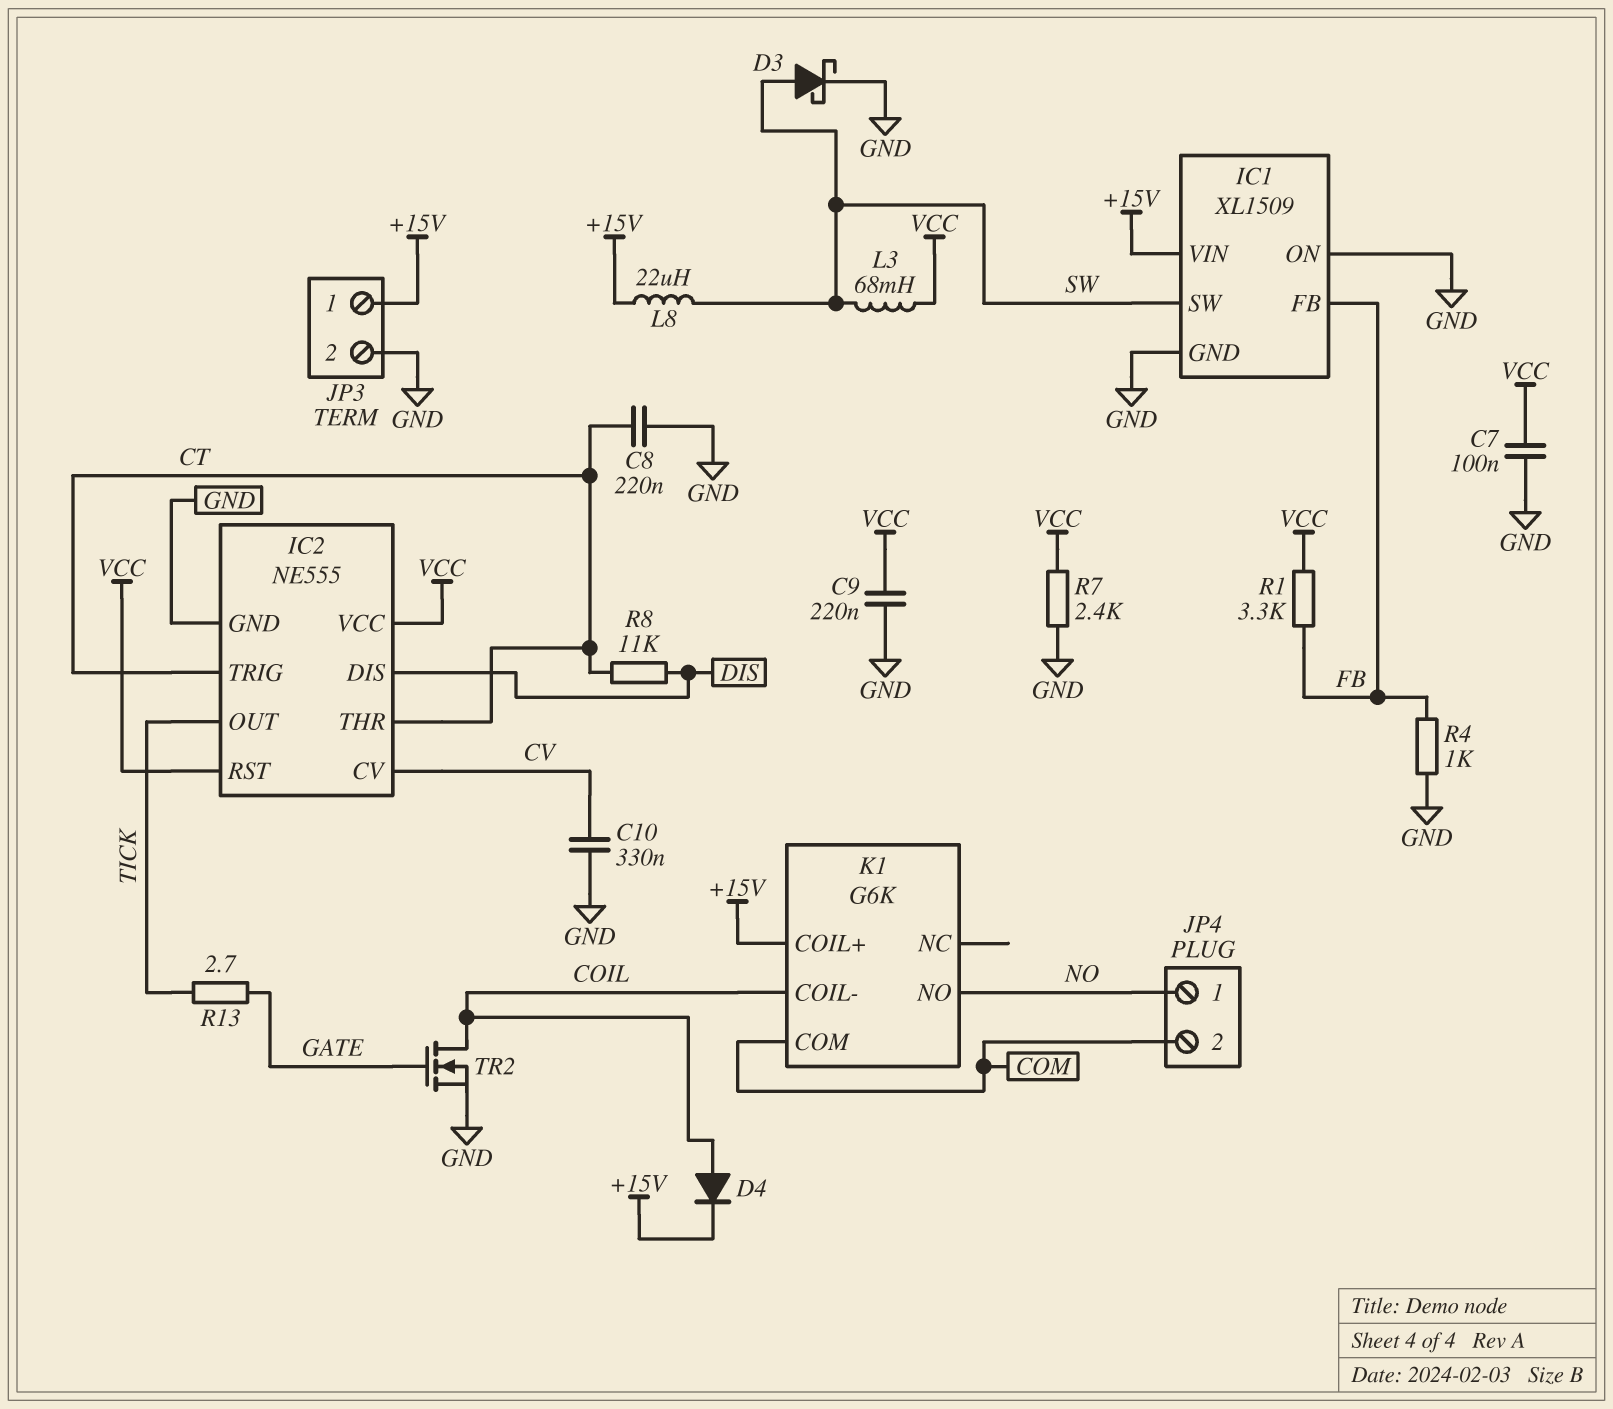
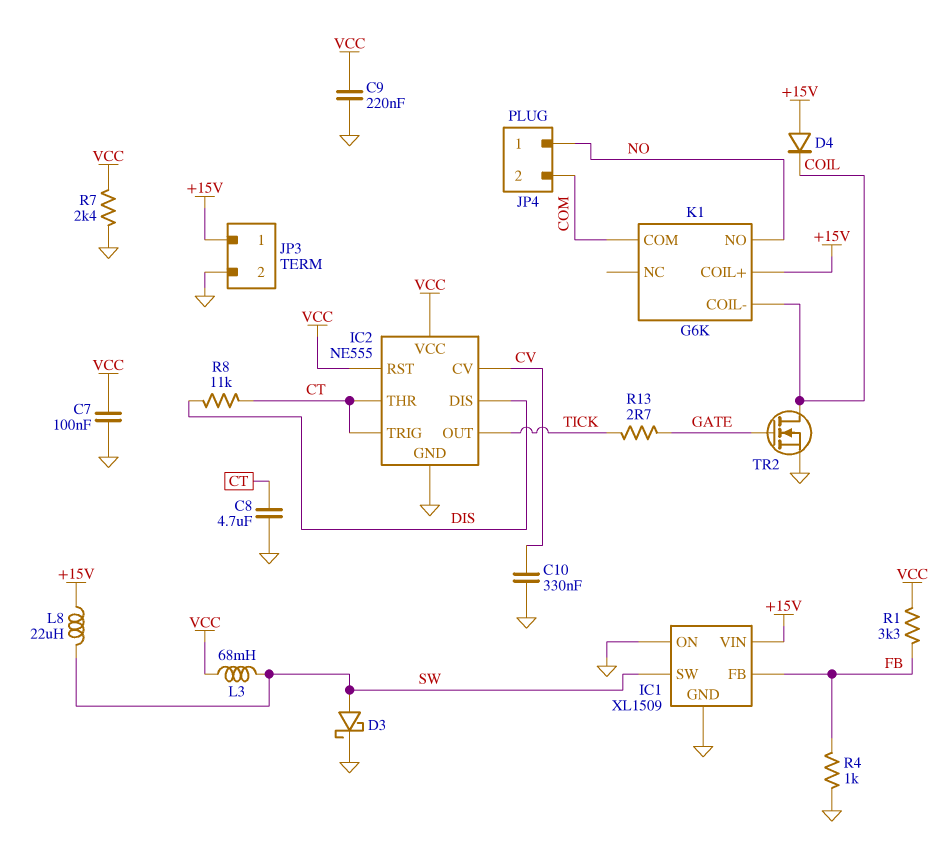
C8: 220nF (CT, GND) -> 4.7uF (CT, GND)
D4: diode (A COIL, K +15V) -> diode (A +15V, K COIL)

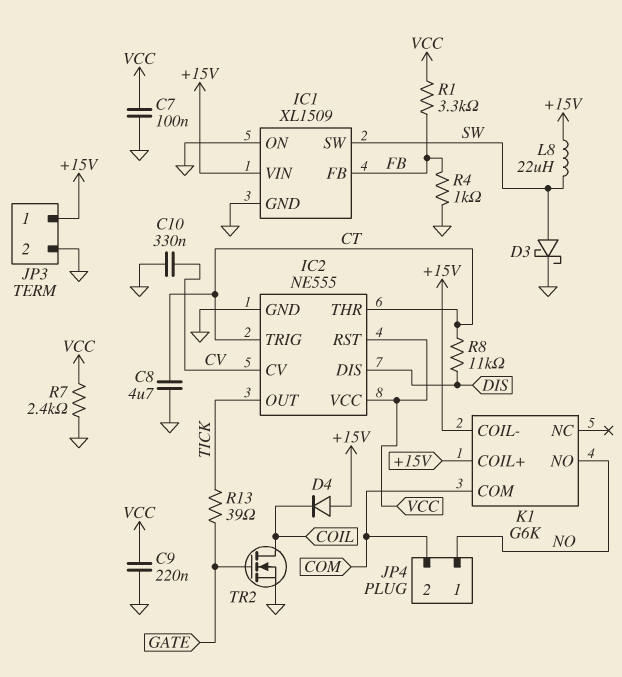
K1 pin COIL-: COIL -> +15V
L3: 68mH (SW, VCC) -> none
R13: 2.7 (GATE, TICK) -> 39 (GATE, TICK)

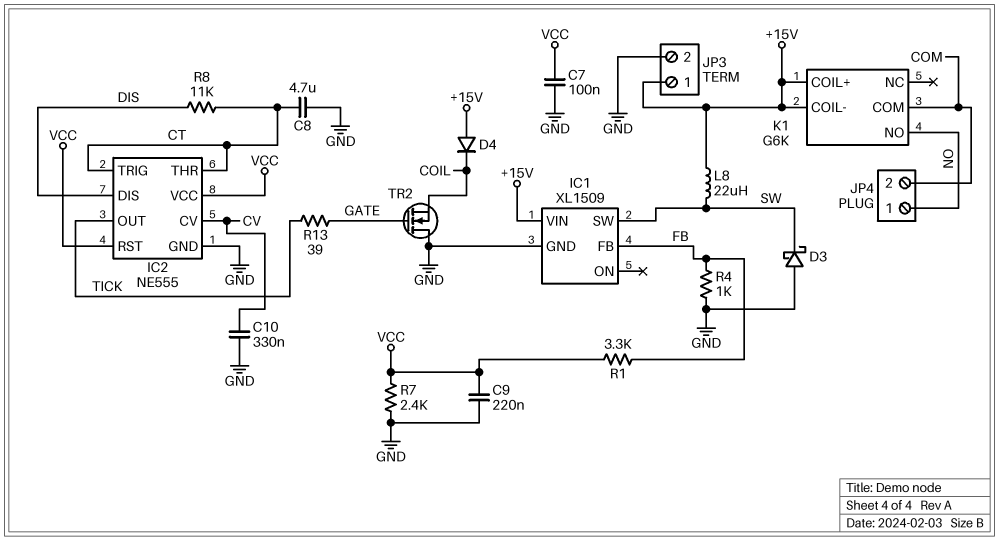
D3: schottky (A SW, K GND) -> schottky (A GND, K SW)
IC1 pin ON: GND -> none
TR2: NMOS (G GATE, D COIL, S GND) -> NMOS (G GATE, D GND, S COIL)

